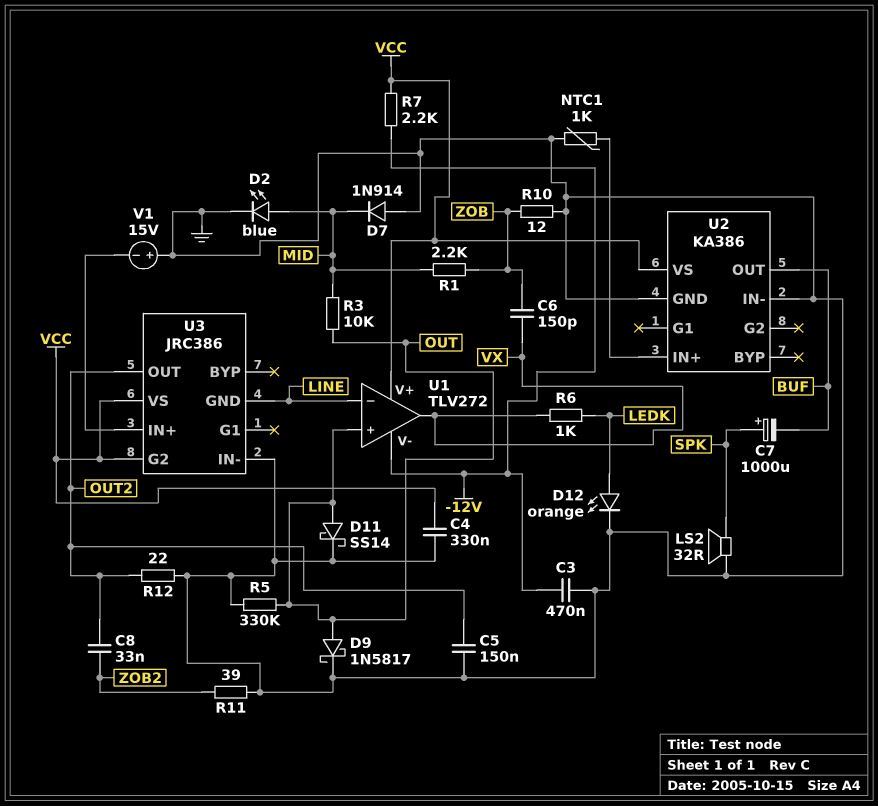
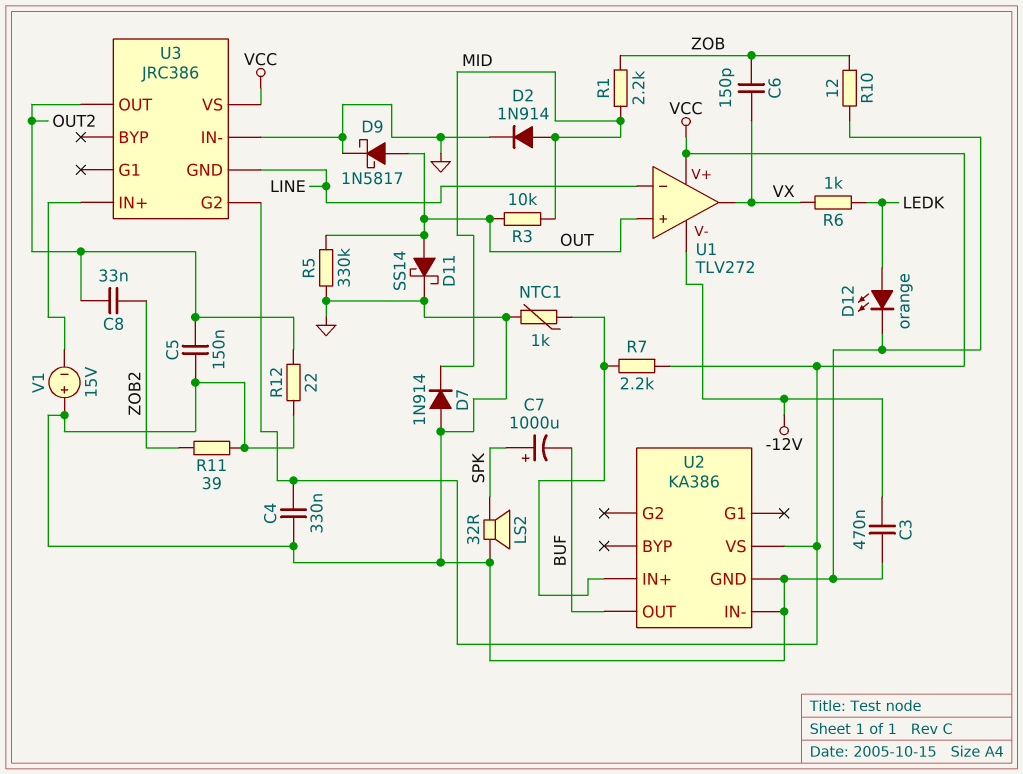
D2: LED blue (A MID, K GND) -> diode 1N914 (A MID, K GND)
R7: 2.2k (-12V, VCC) -> 2.2k (U2/IN+, VCC)

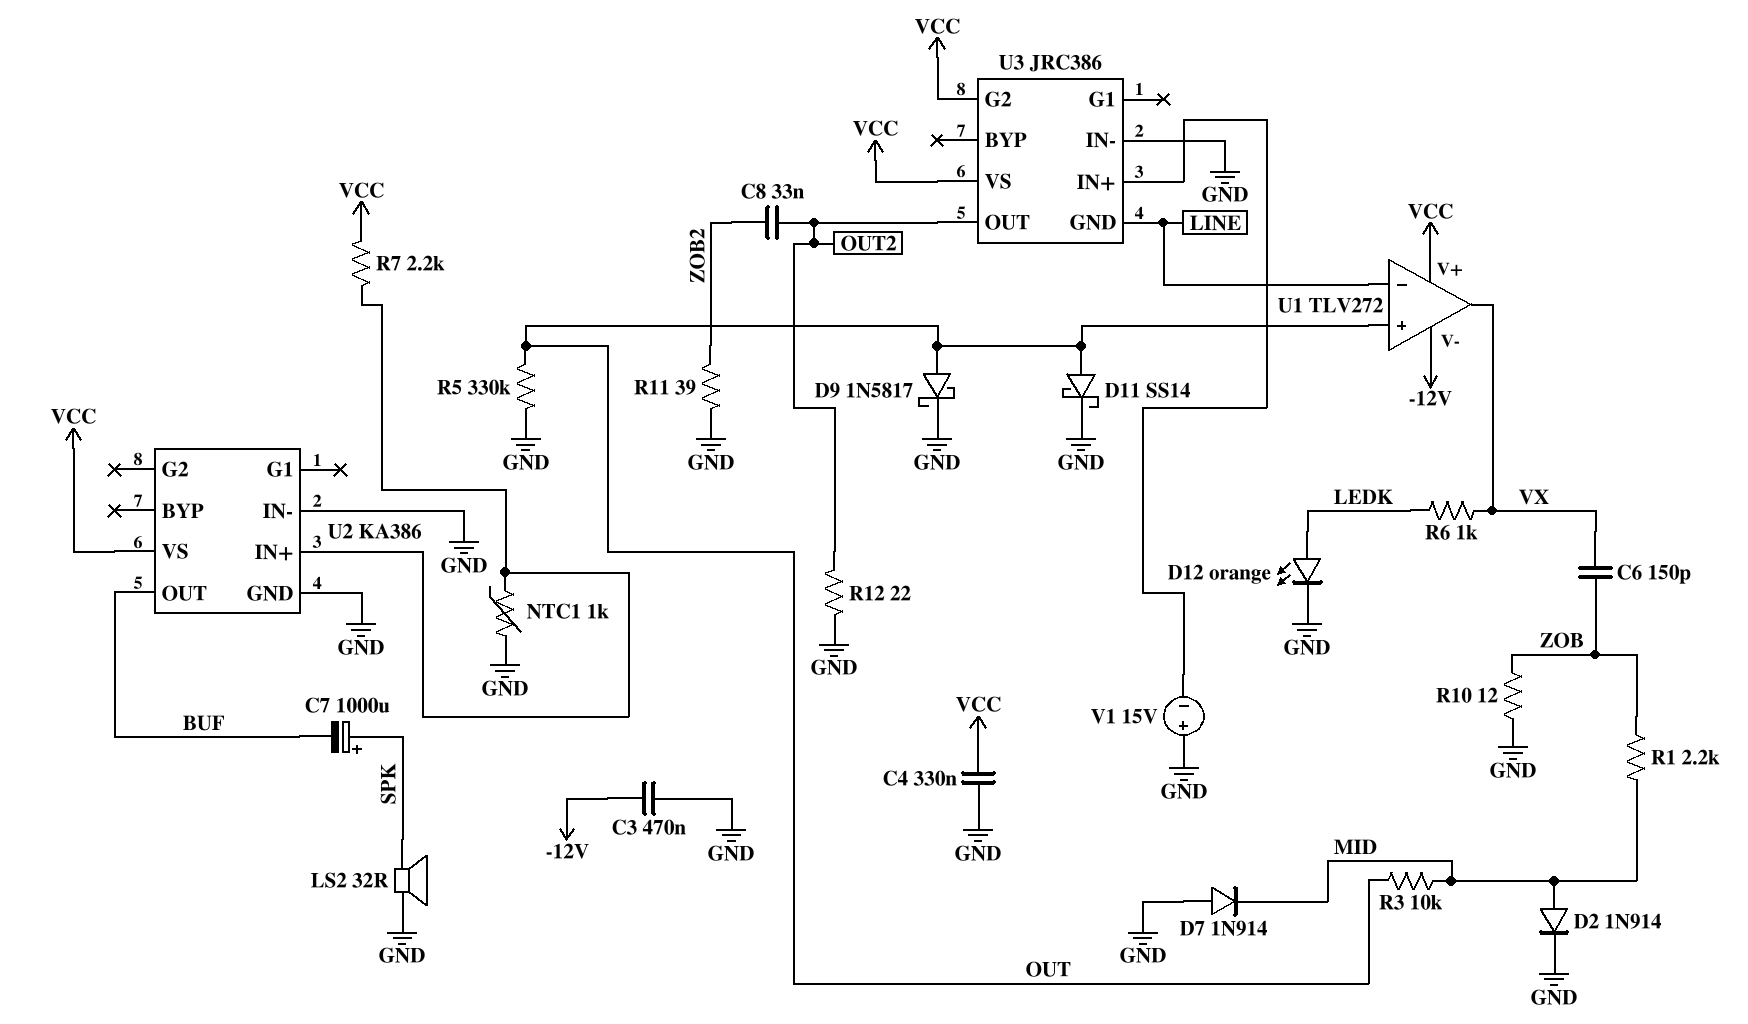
C5: 150nF (GND, OUT2) -> none

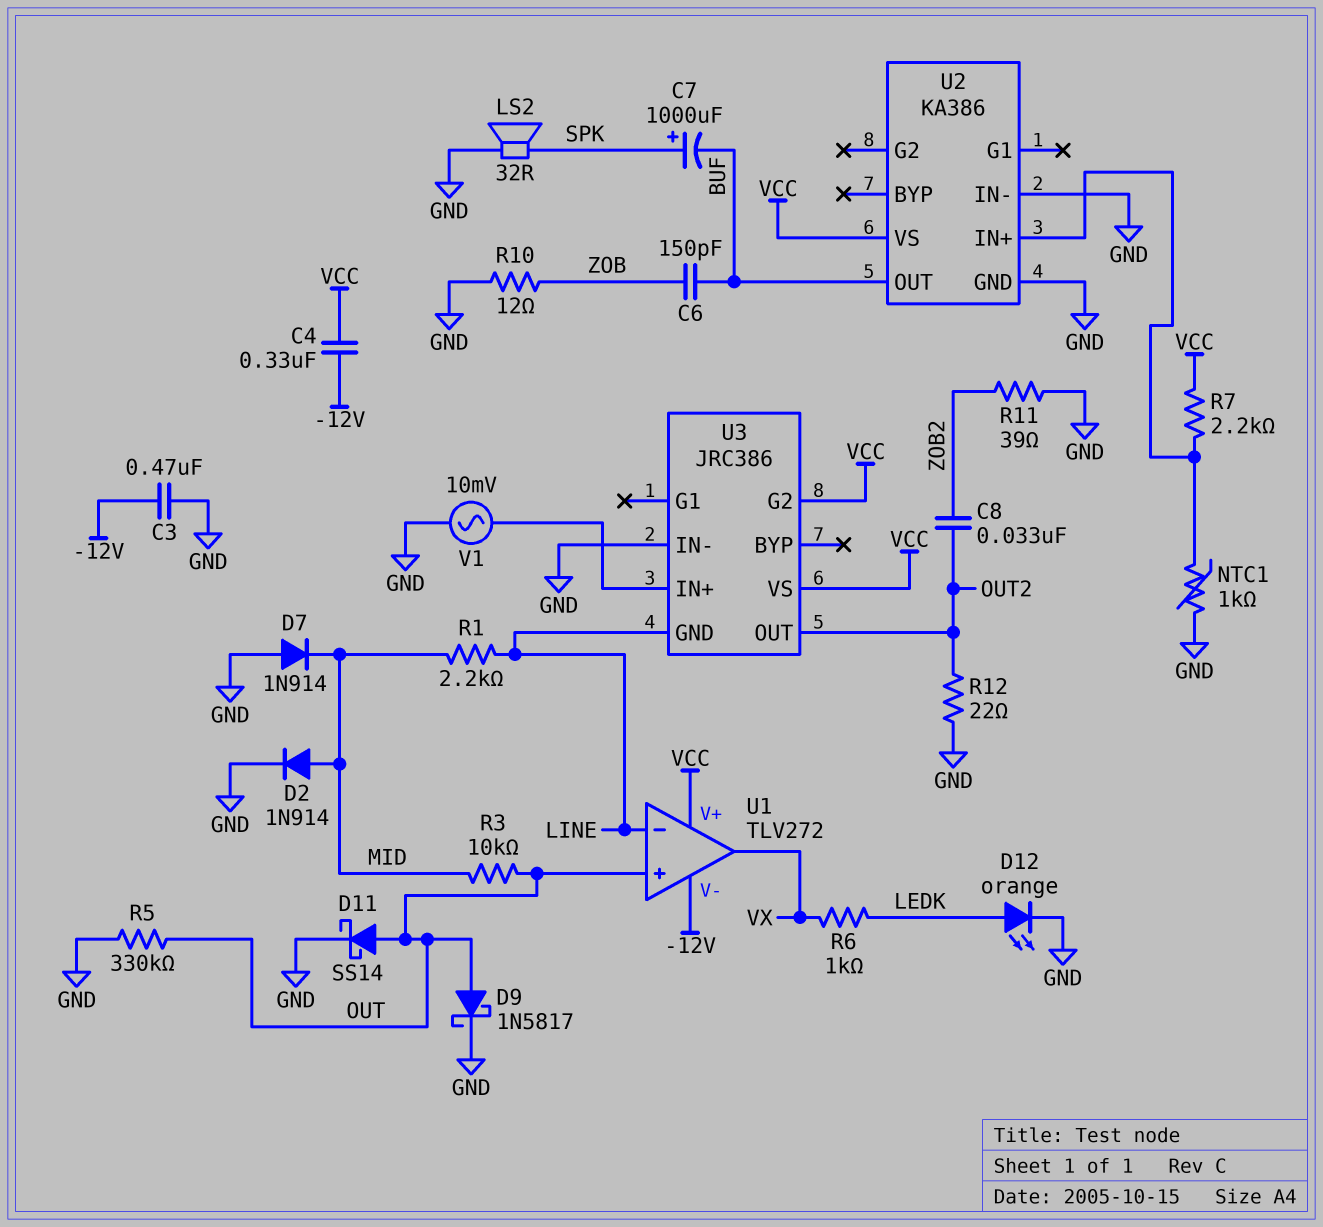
C4: 330nF (GND, VCC) -> 330nF (-12V, VCC)
C6: 150pF (VX, ZOB) -> 150pF (BUF, ZOB)
R1: 2.2k (MID, ZOB) -> 2.2k (LINE, MID)
V1: 15V (plus GND, minus U3/IN+) -> AC 10mV (GND, U3/IN+)

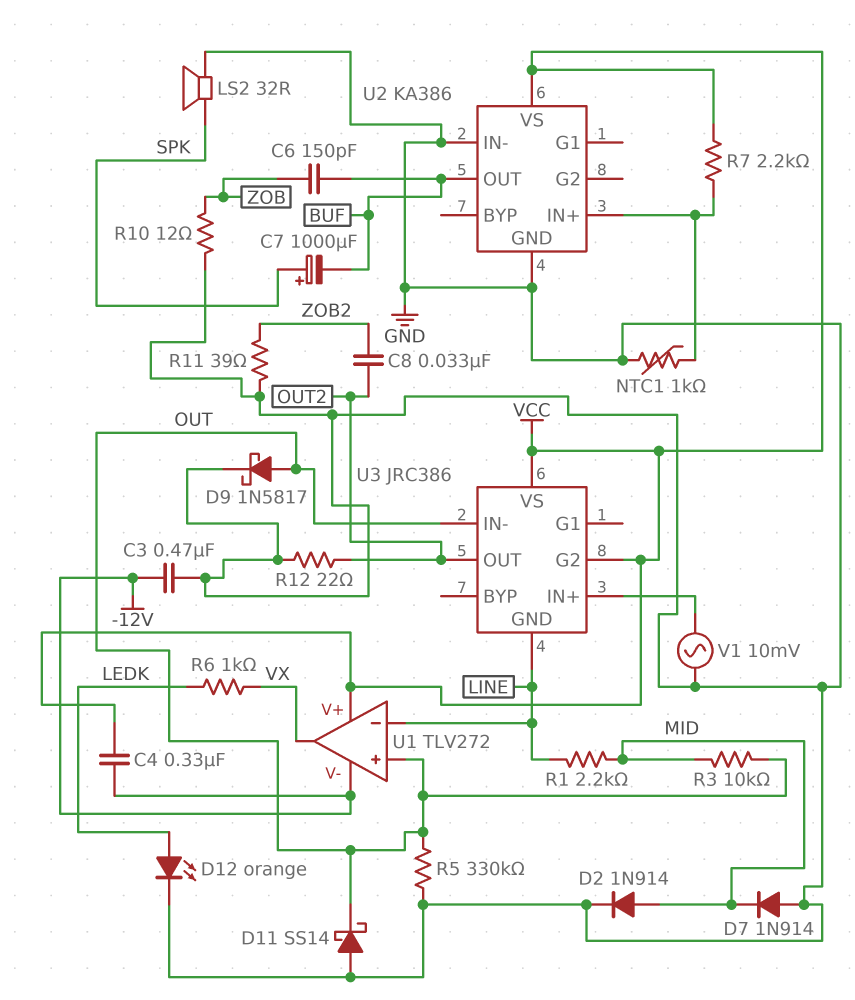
D11: schottky SS14 (A OUT, K GND) -> schottky SS14 (A GND, K OUT)
U3 pin IN-: GND -> OUT

